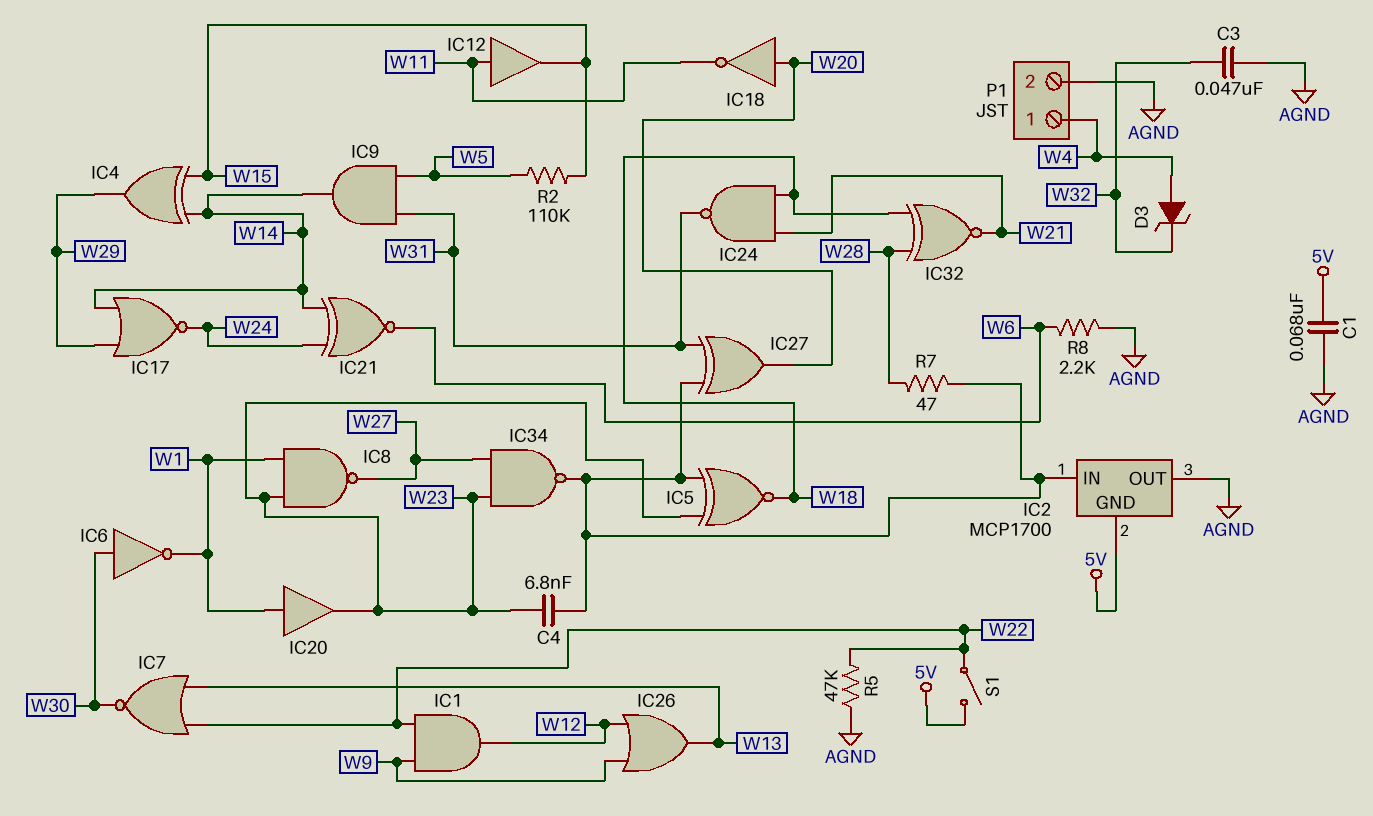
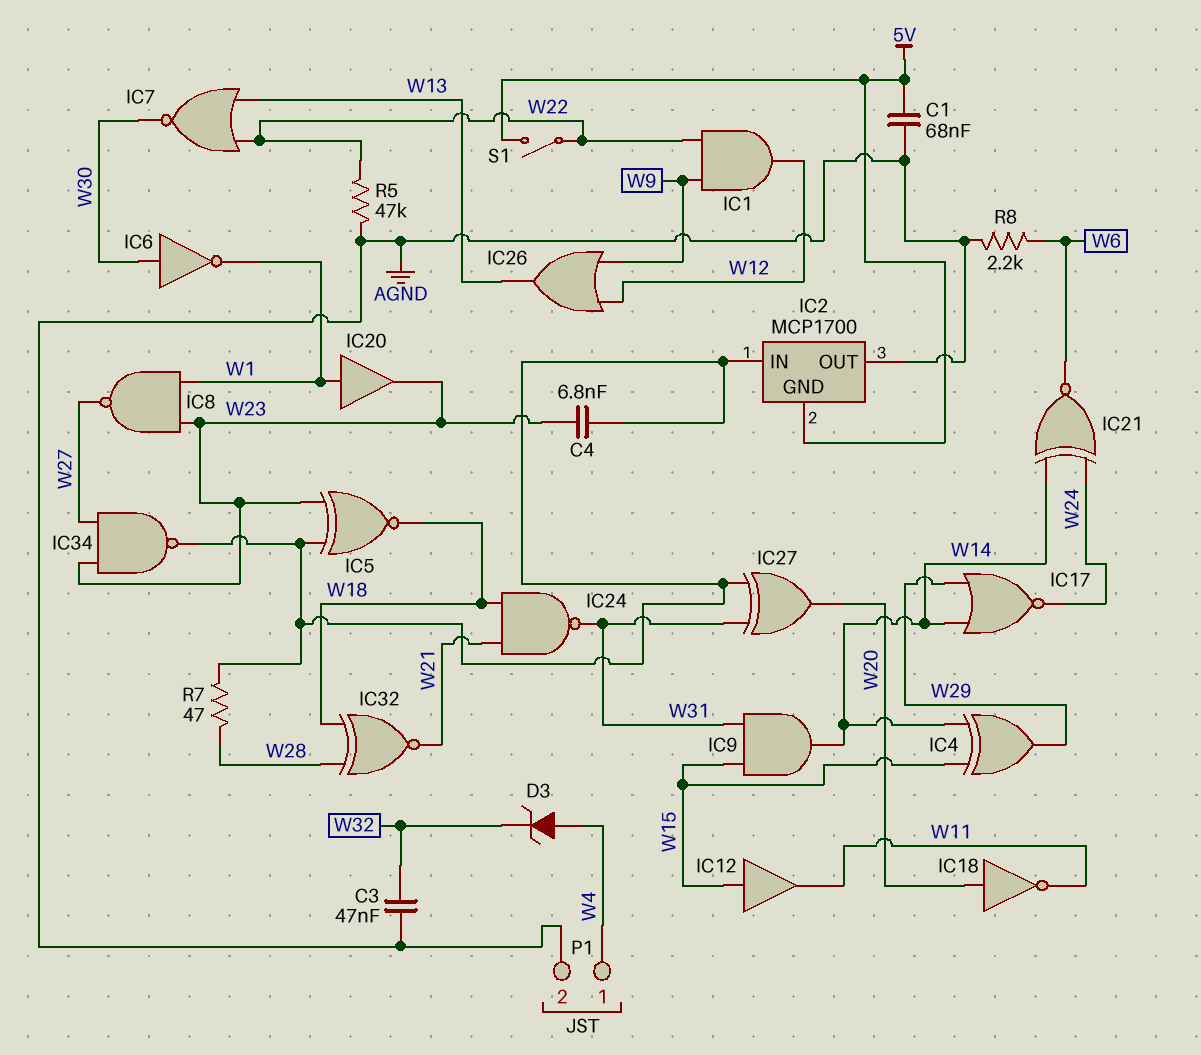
IC9: AND (in W5, in W31, out W14) -> AND (in W15, in W31, out W14)
IC12: buffer (in W11, out W15) -> buffer (in W15, out W11)
R2: 110k (W5, W15) -> none

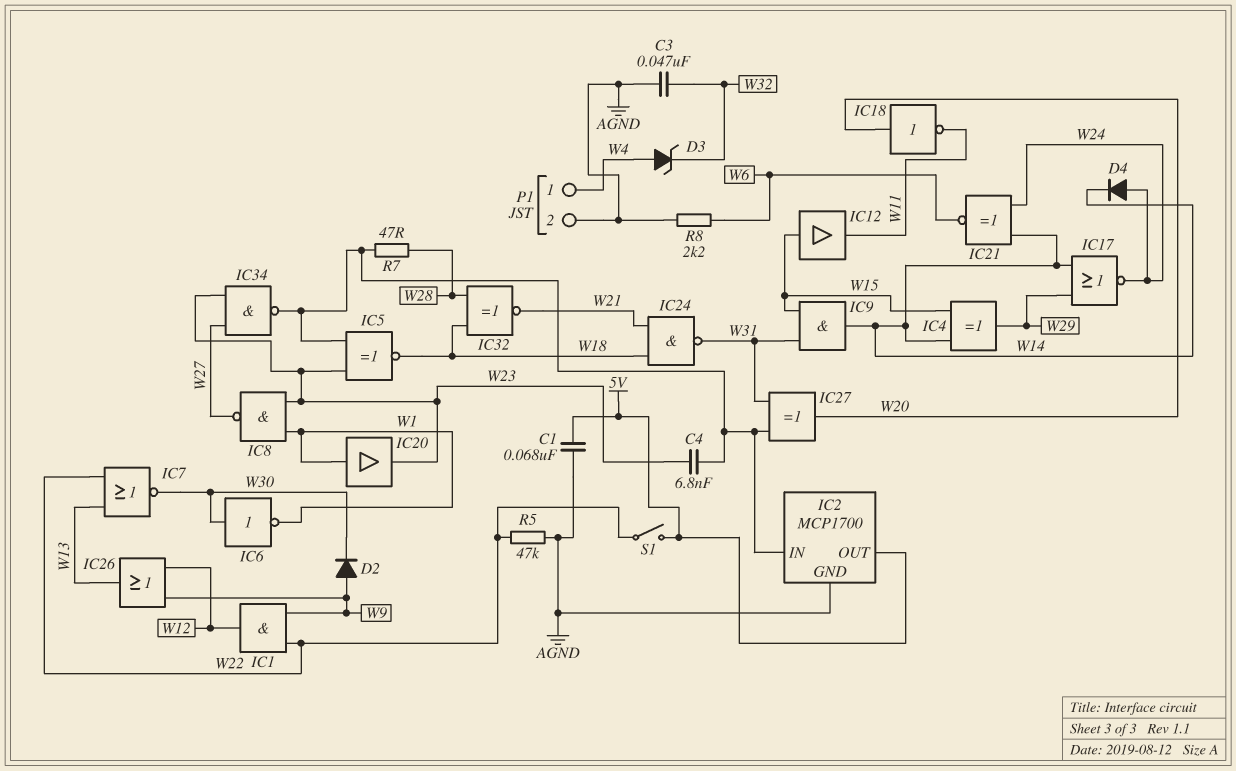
D2: none -> diode (A W9, K W30)
D4: none -> diode (A W24, K W14)
IC2 pin GND: 5V -> AGND
IC2 pin OUT: AGND -> 5V

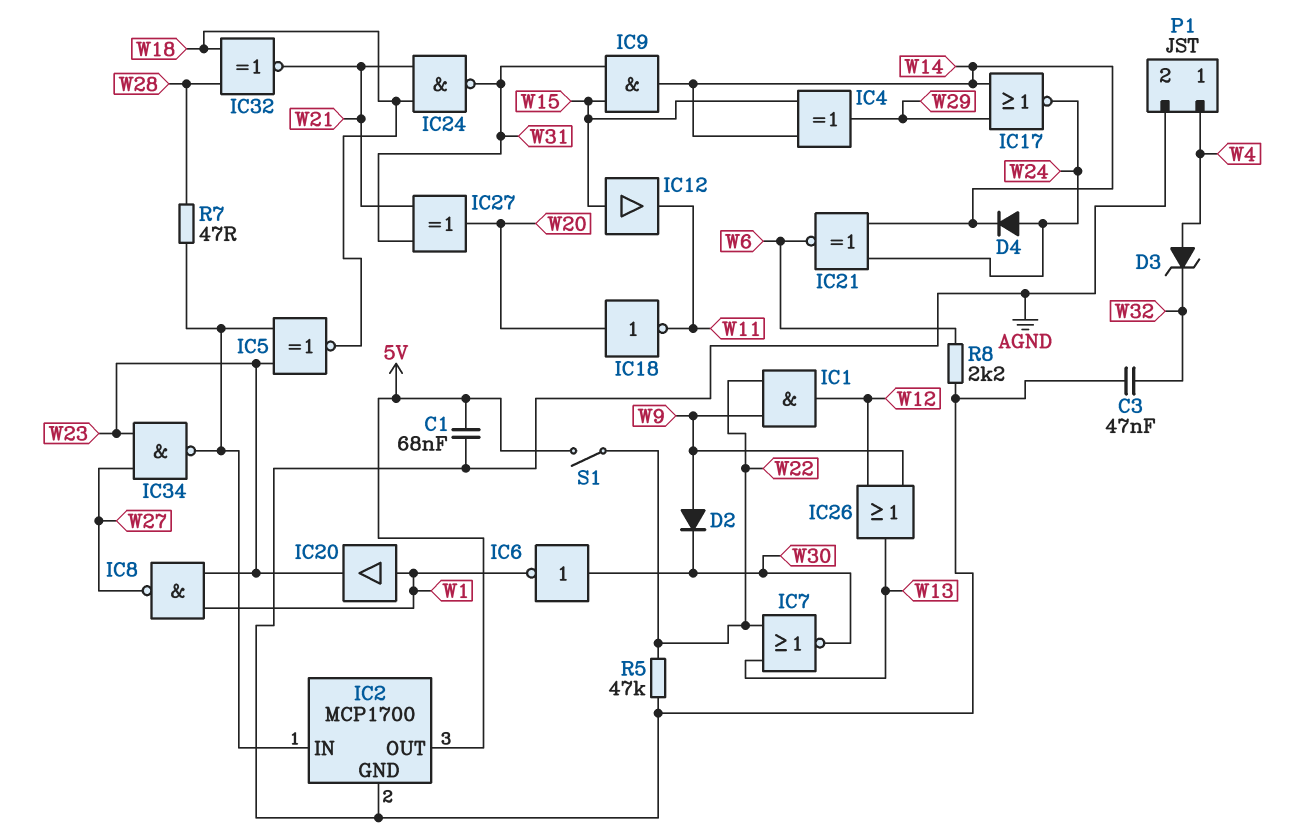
C4: 6.8nF (IC2/IN, W23) -> none
IC27: XOR (in IC2/IN, in W31, out W20) -> XOR (in W21, in W31, out W20)

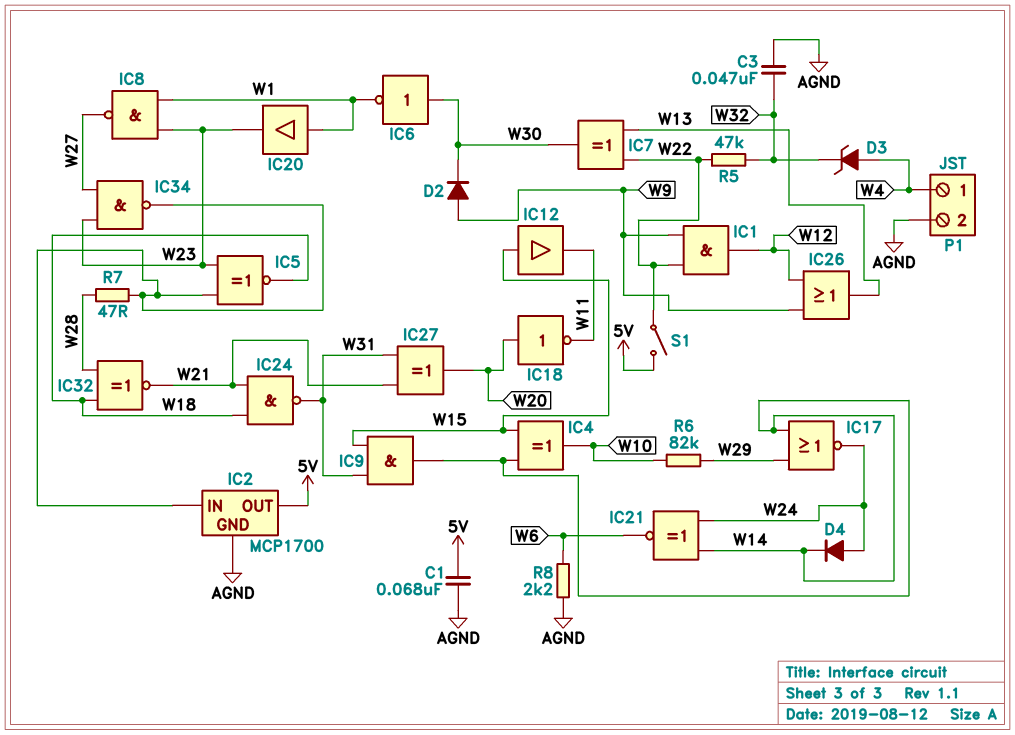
IC4: XOR (in W14, in W15, out W29) -> XOR (in W14, in W15, out W10)
IC7: NOR (in W13, in W22, out W30) -> XOR (in W13, in W22, out W30)
R5: 47k (AGND, W22) -> 47k (W22, W32)
R6: none -> 82k (W10, W29)

